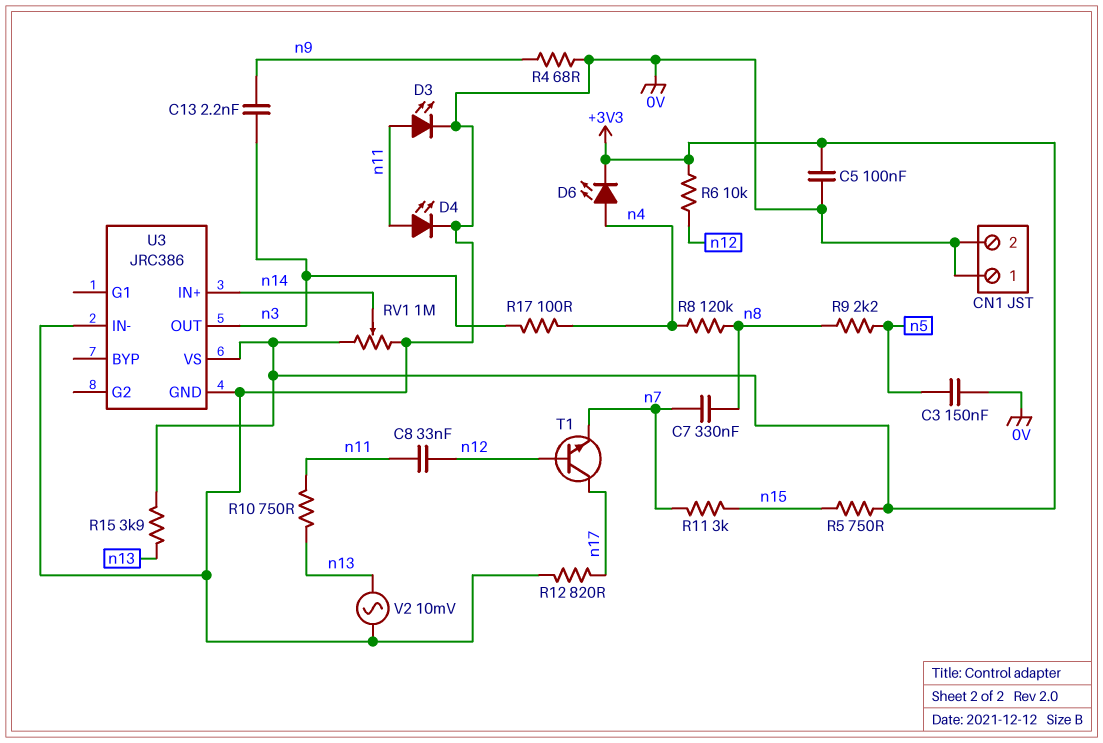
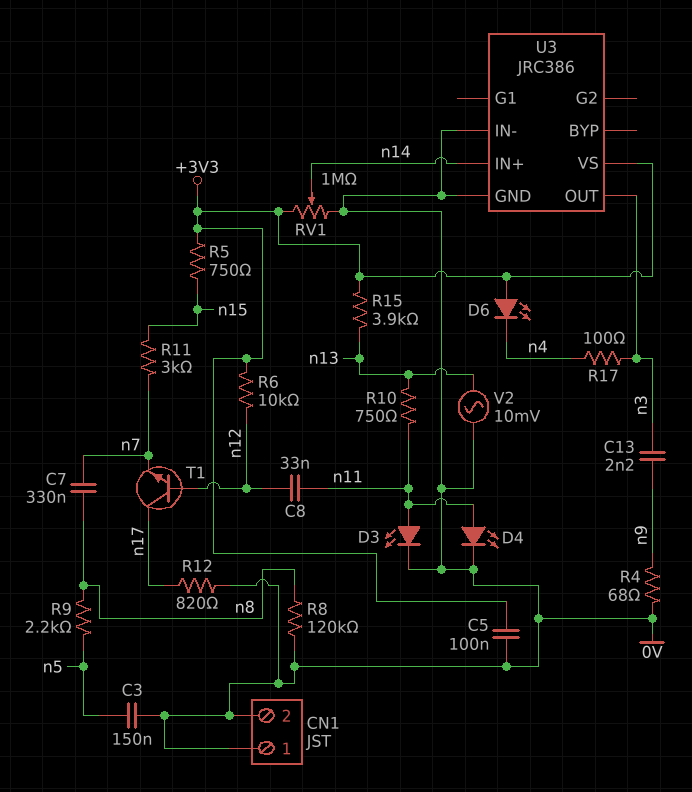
D6: LED (A n4, K +3V3) -> LED (A +3V3, K n4)
R8: 120k (n4, n8) -> 120k (0V, n8)

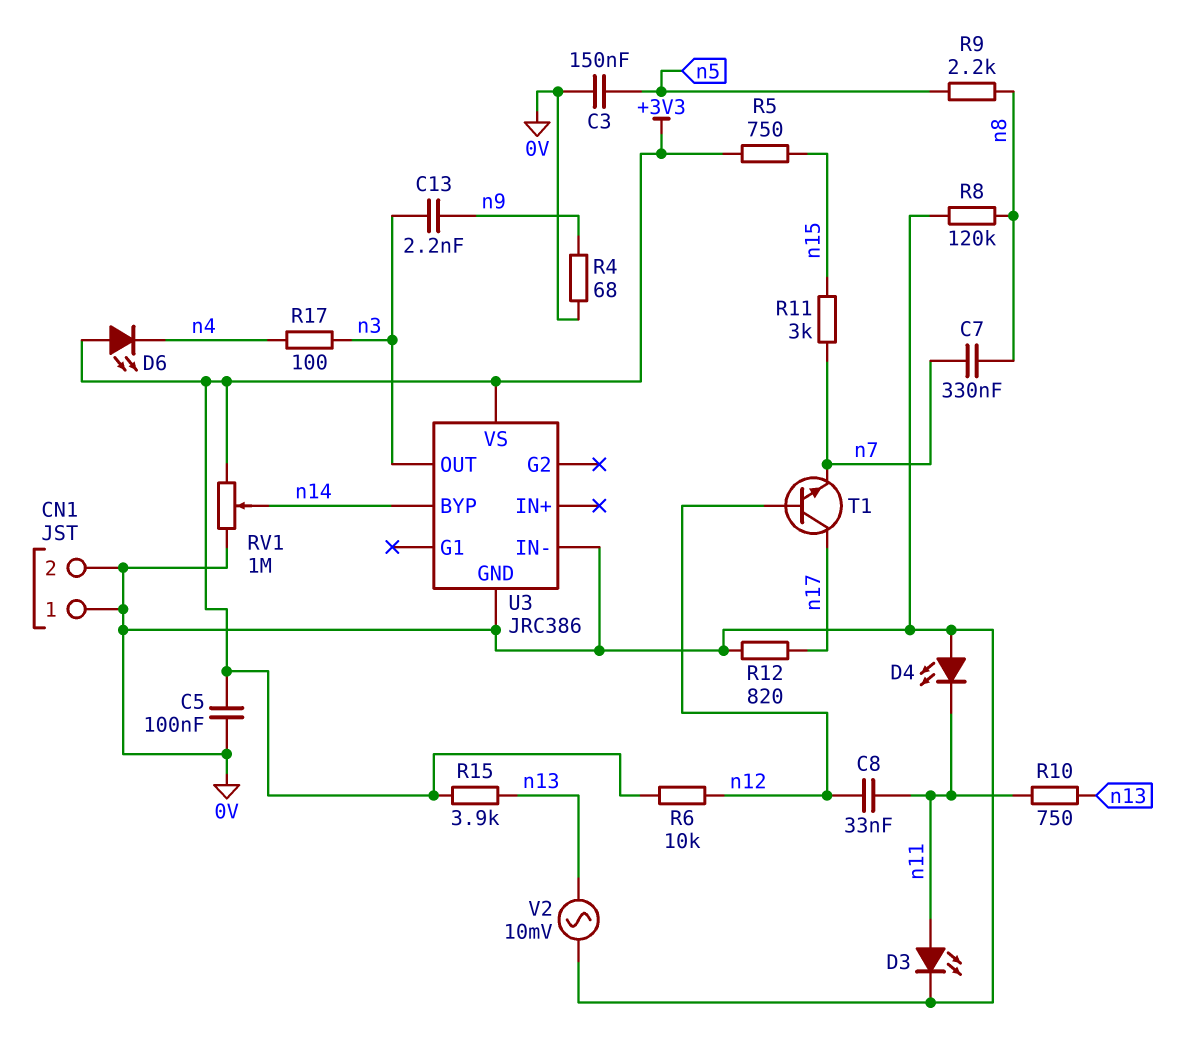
D4: LED (A n11, K 0V) -> LED (A 0V, K n11)
U3 pin BYP: none -> n14
U3 pin IN+: n14 -> none

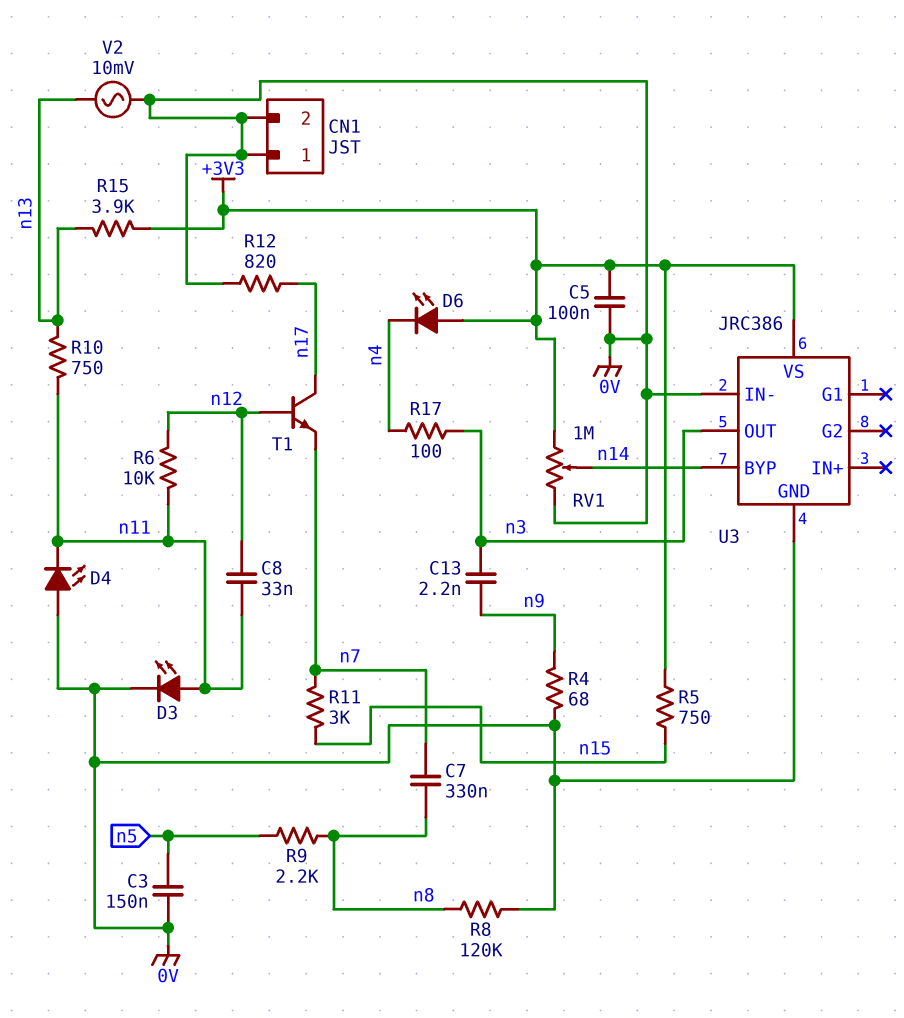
R6: 10k (+3V3, n12) -> 10k (n11, n12)

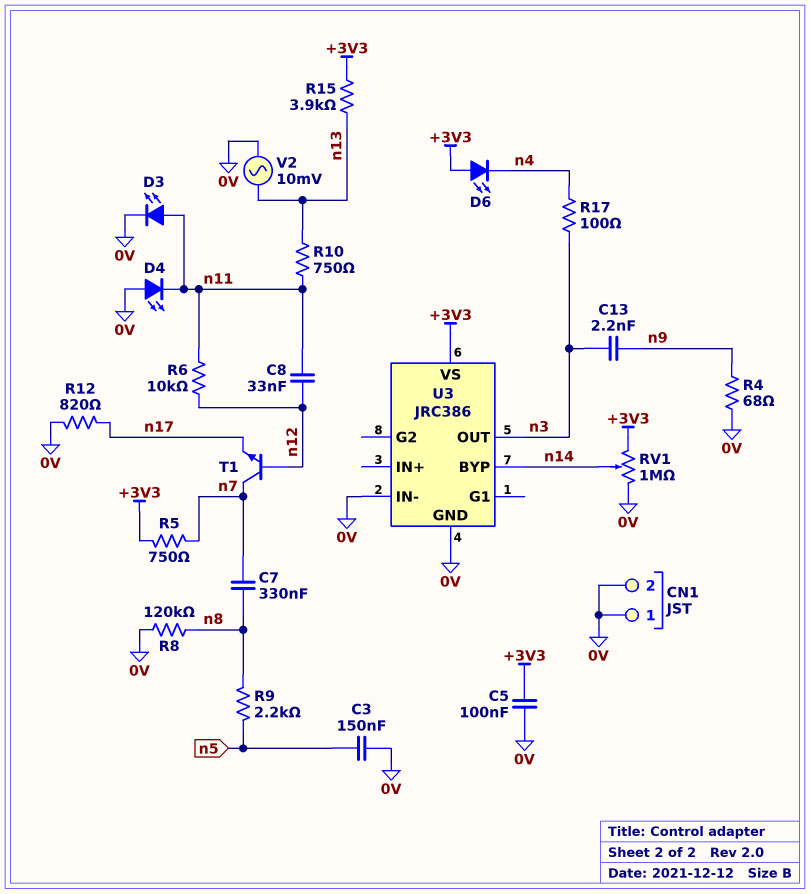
R5: 750 (+3V3, n15) -> 750 (+3V3, n7)
R11: 3k (n7, n15) -> none
T1: NPN (B n12, C n17, E n7) -> NPN (B n12, C n7, E n17)

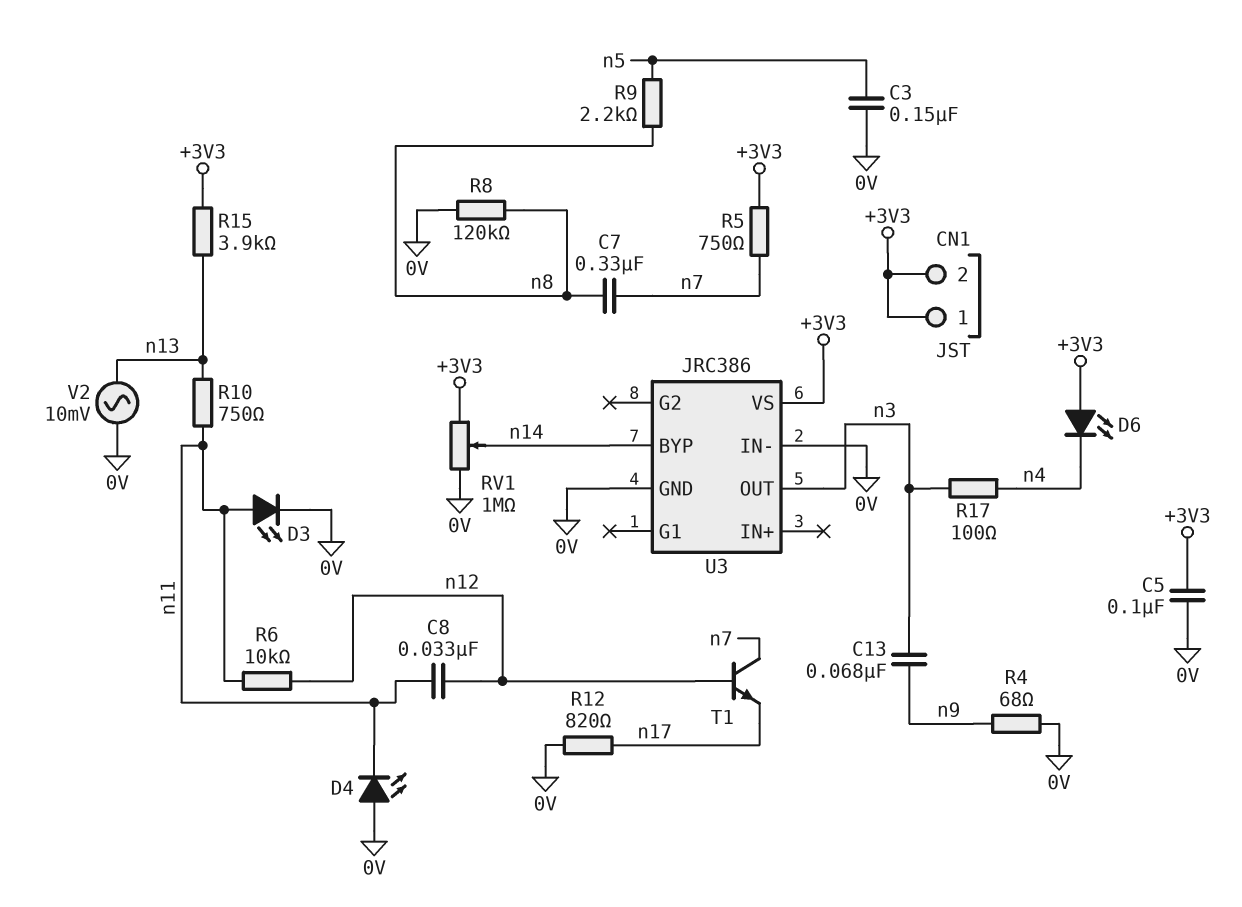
C13: 2.2nF (n3, n9) -> 68nF (n3, n9)
CN1 pin 1: 0V -> +3V3
CN1 pin 2: 0V -> +3V3

